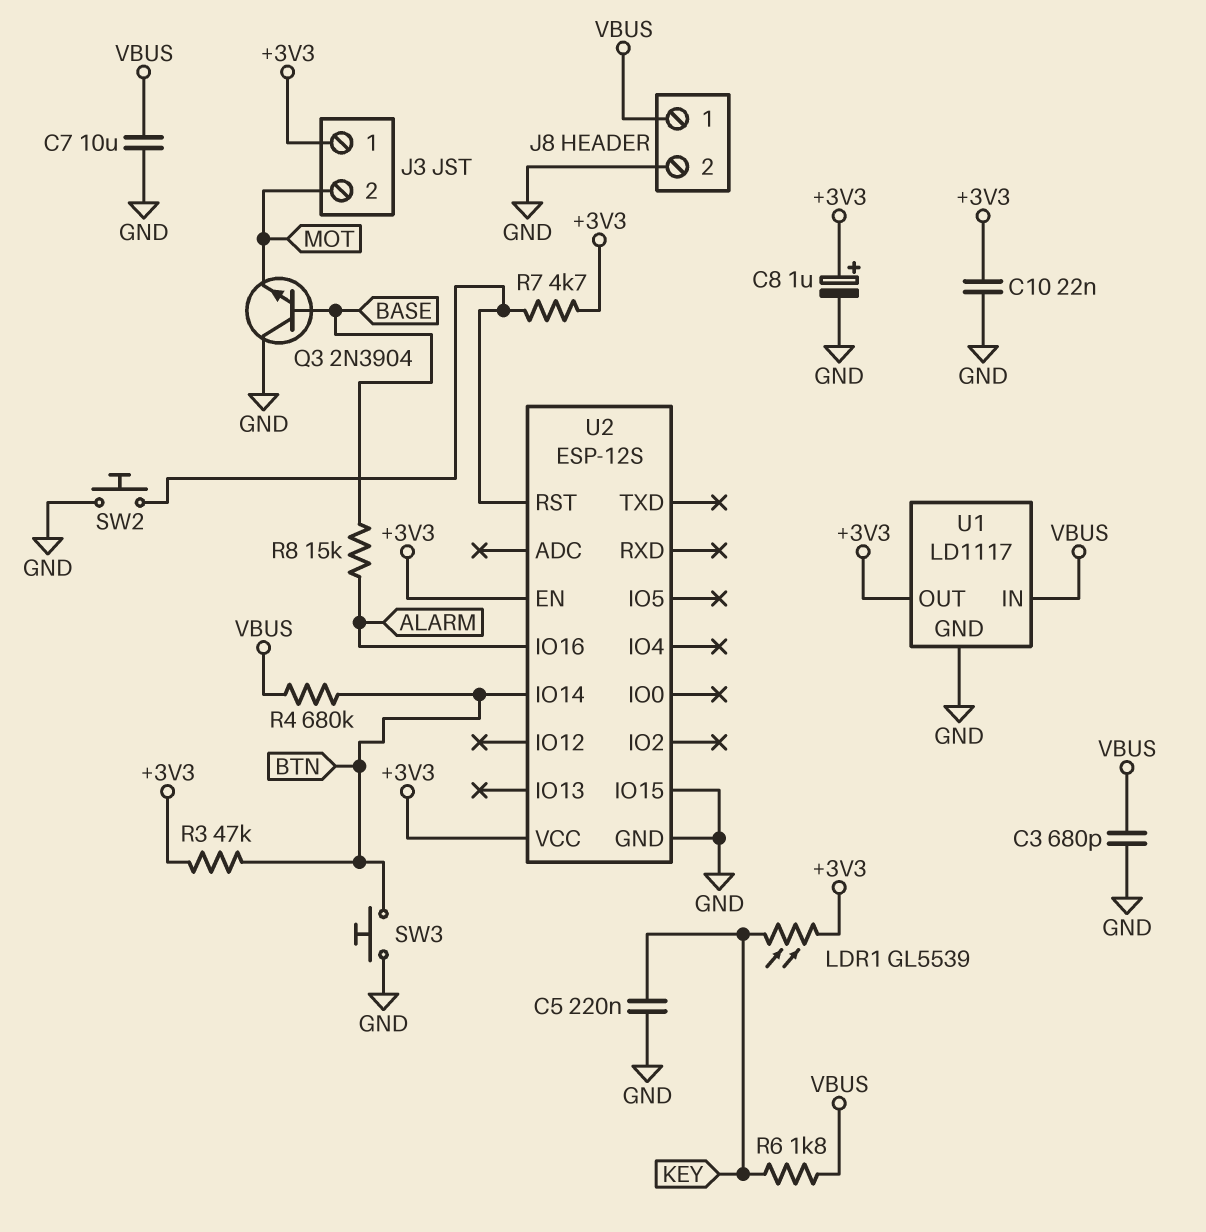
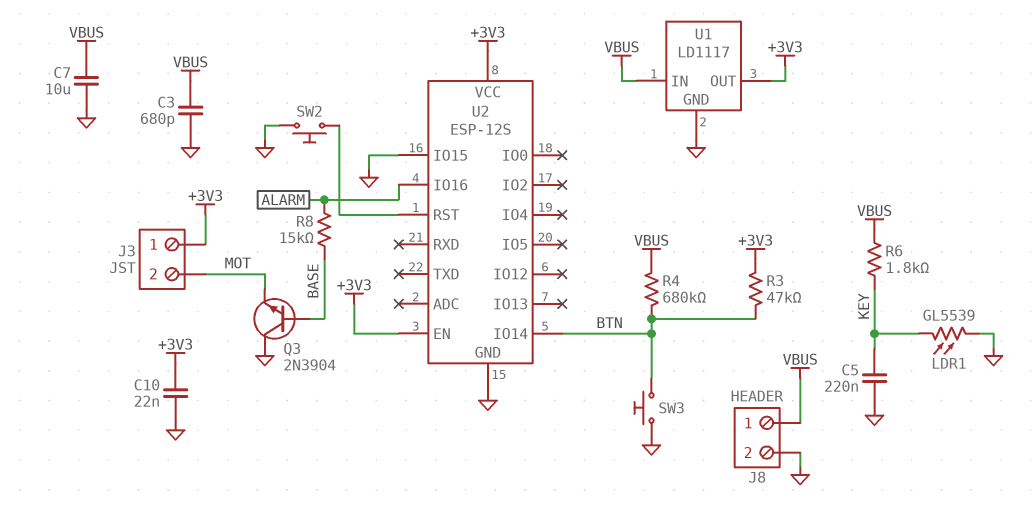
C8: 1uF (plus +3V3, minus GND) -> none
LDR1: GL5539 (+3V3, KEY) -> GL5539 (GND, KEY)
R7: 4.7k (+3V3, U2/RST) -> none

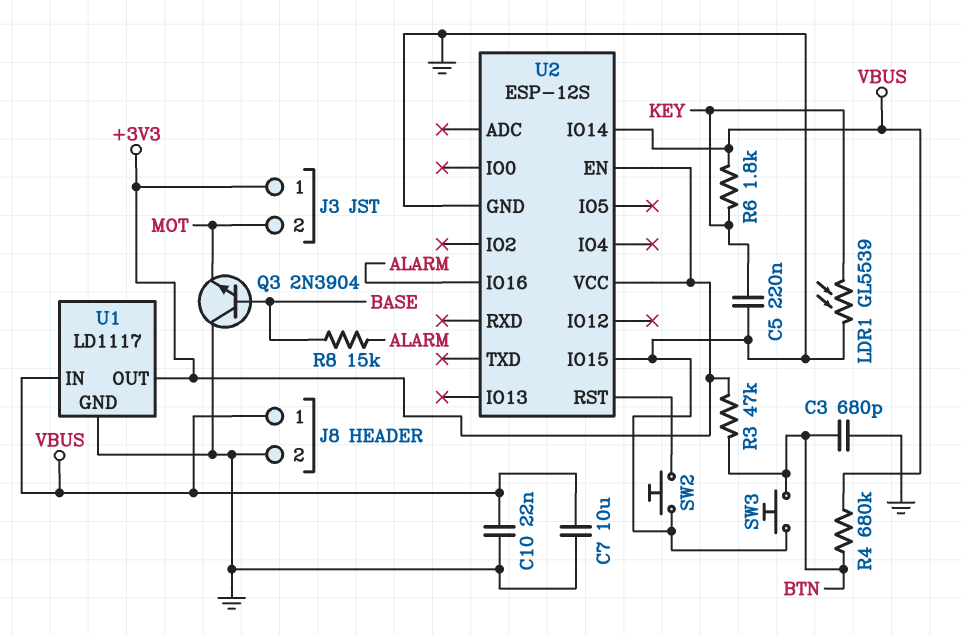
C3: 680pF (GND, VBUS) -> 680pF (BTN, GND)
C10: 22nF (+3V3, GND) -> 22nF (GND, VBUS)
U2 pin IO14: BTN -> VBUS

